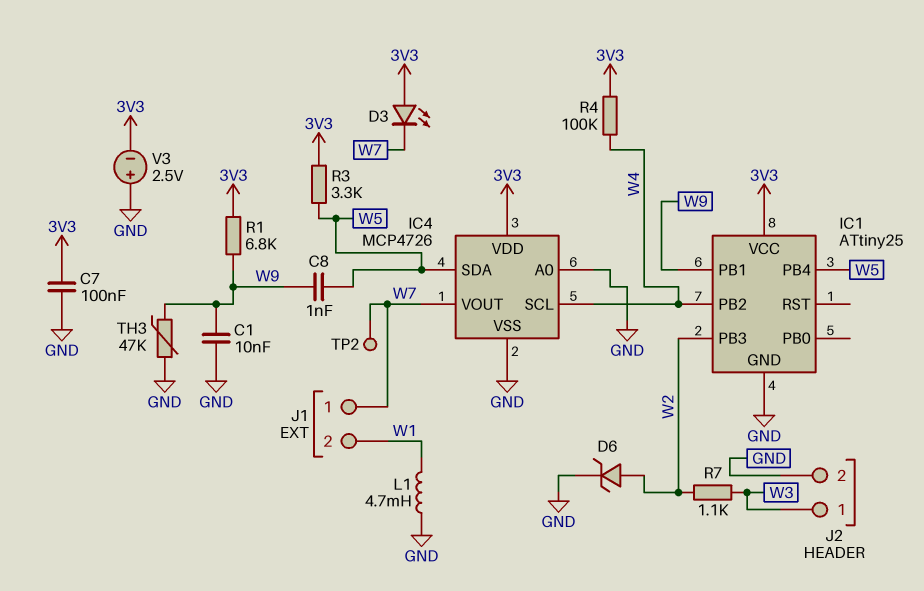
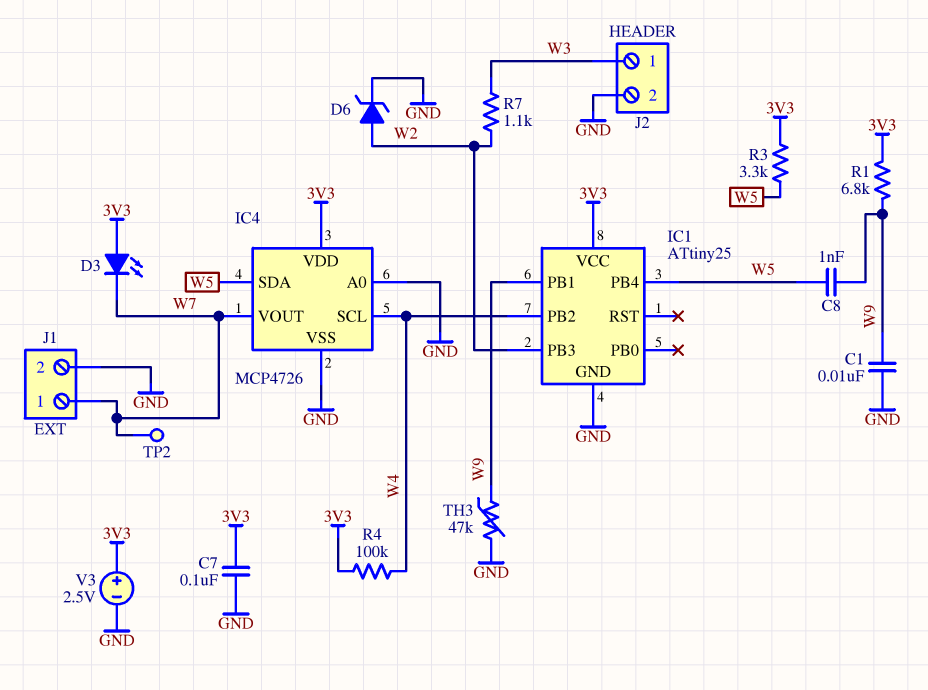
J1 pin 2: W1 -> GND
L1: 4.7mH (GND, W1) -> none
V3: 2.5V (plus GND, minus 3V3) -> 2.5V (plus 3V3, minus GND)

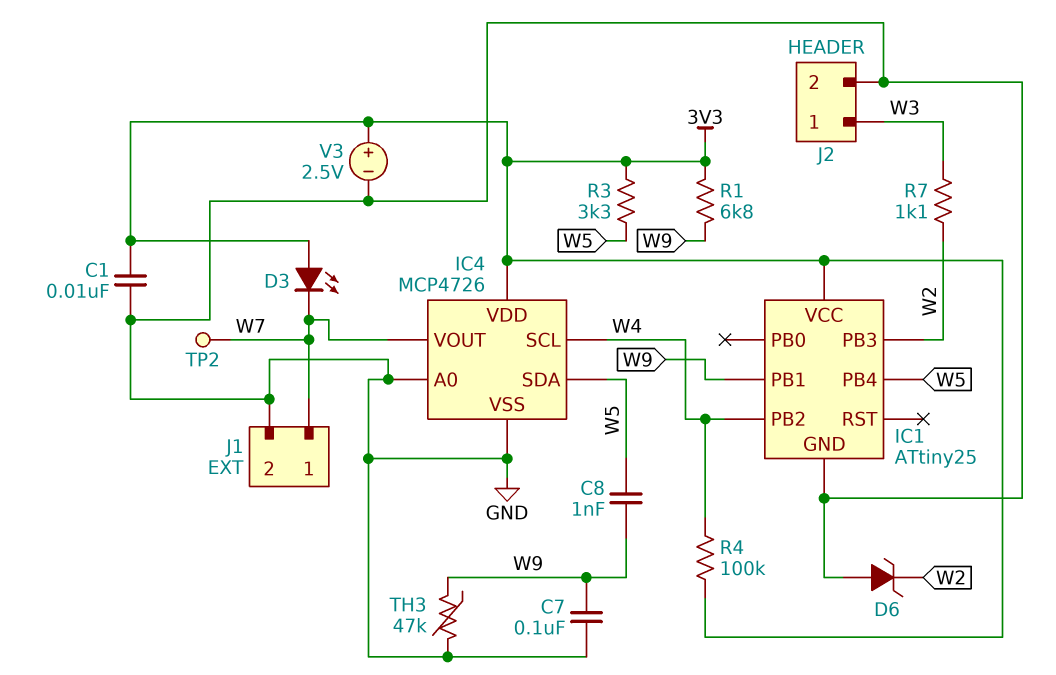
C1: 10nF (GND, W9) -> 10nF (3V3, GND)
C7: 100nF (3V3, GND) -> 100nF (GND, W9)
D6: zener (A W2, K GND) -> zener (A GND, K W2)

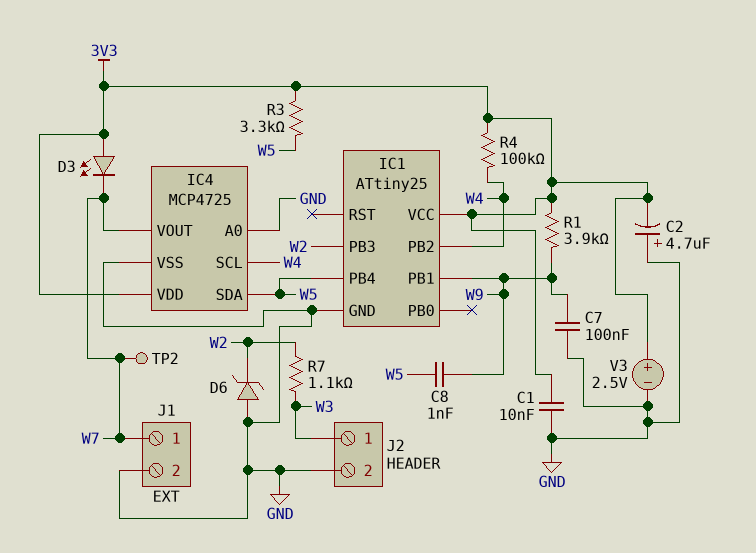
C2: none -> 4.7uF (plus GND, minus 3V3)
IC4: MCP4726 -> MCP4725
R1: 6.8k (3V3, W9) -> 3.9k (3V3, W9)
TH3: 47k (GND, W9) -> none

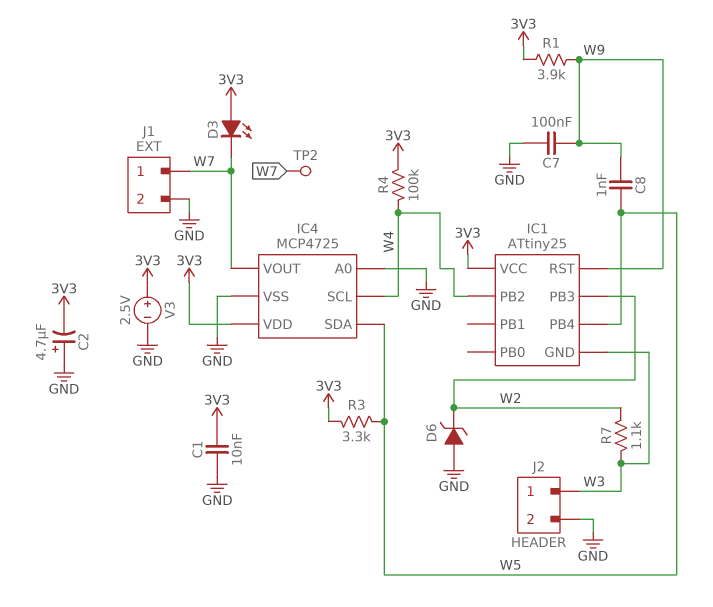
IC1 pin GND: GND -> W3
IC1 pin PB1: W9 -> none
IC1 pin RST: none -> W9

